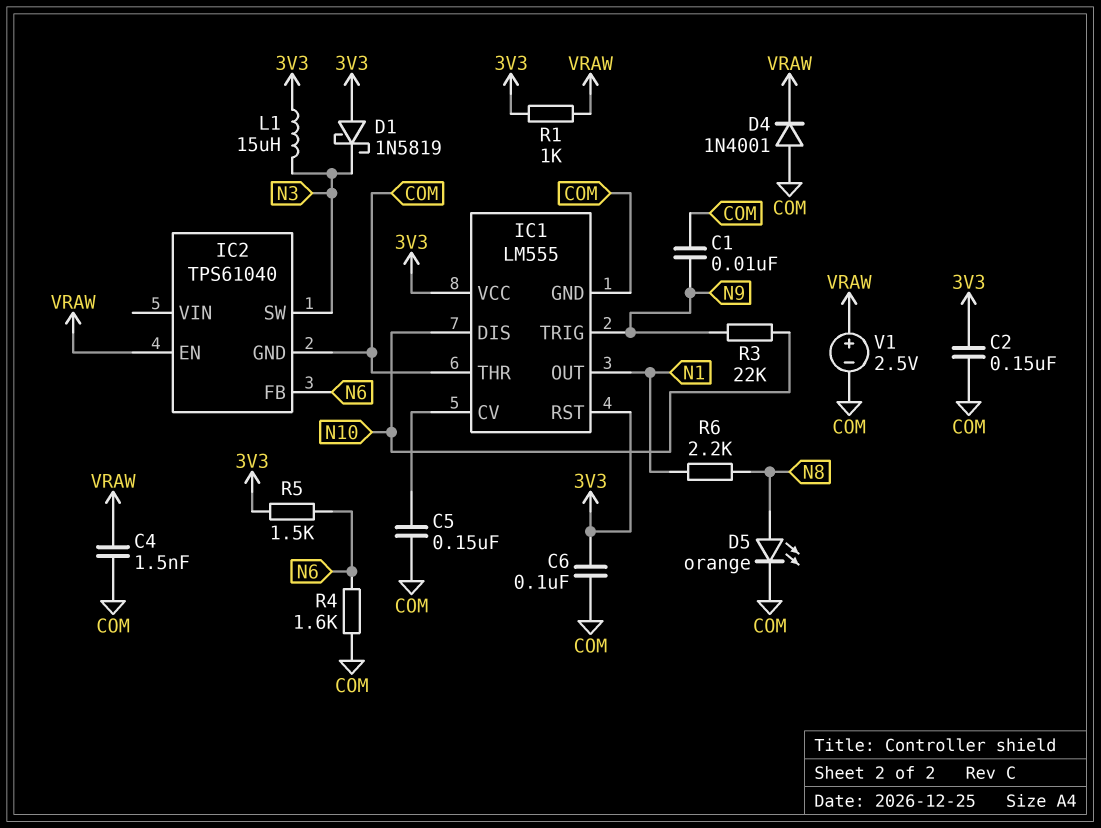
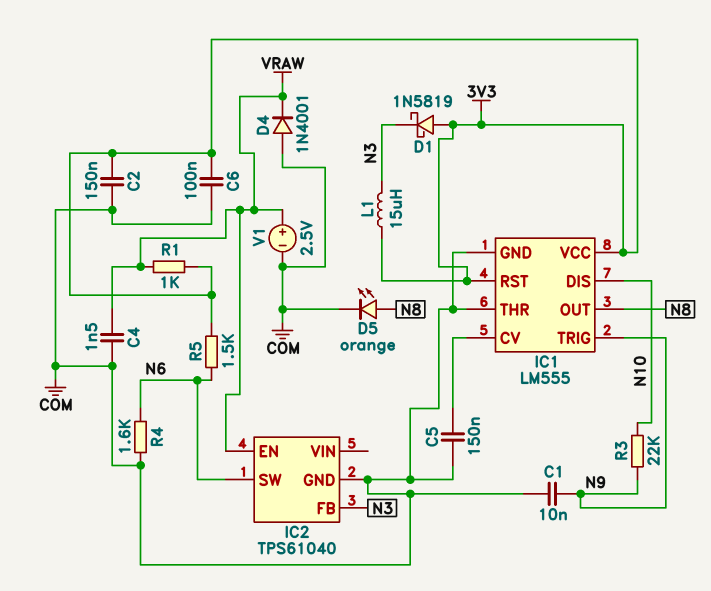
IC1 pin OUT: N1 -> N8
IC2 pin FB: N6 -> N3
IC2 pin SW: N3 -> N6
R6: 2.2k (N1, N8) -> none

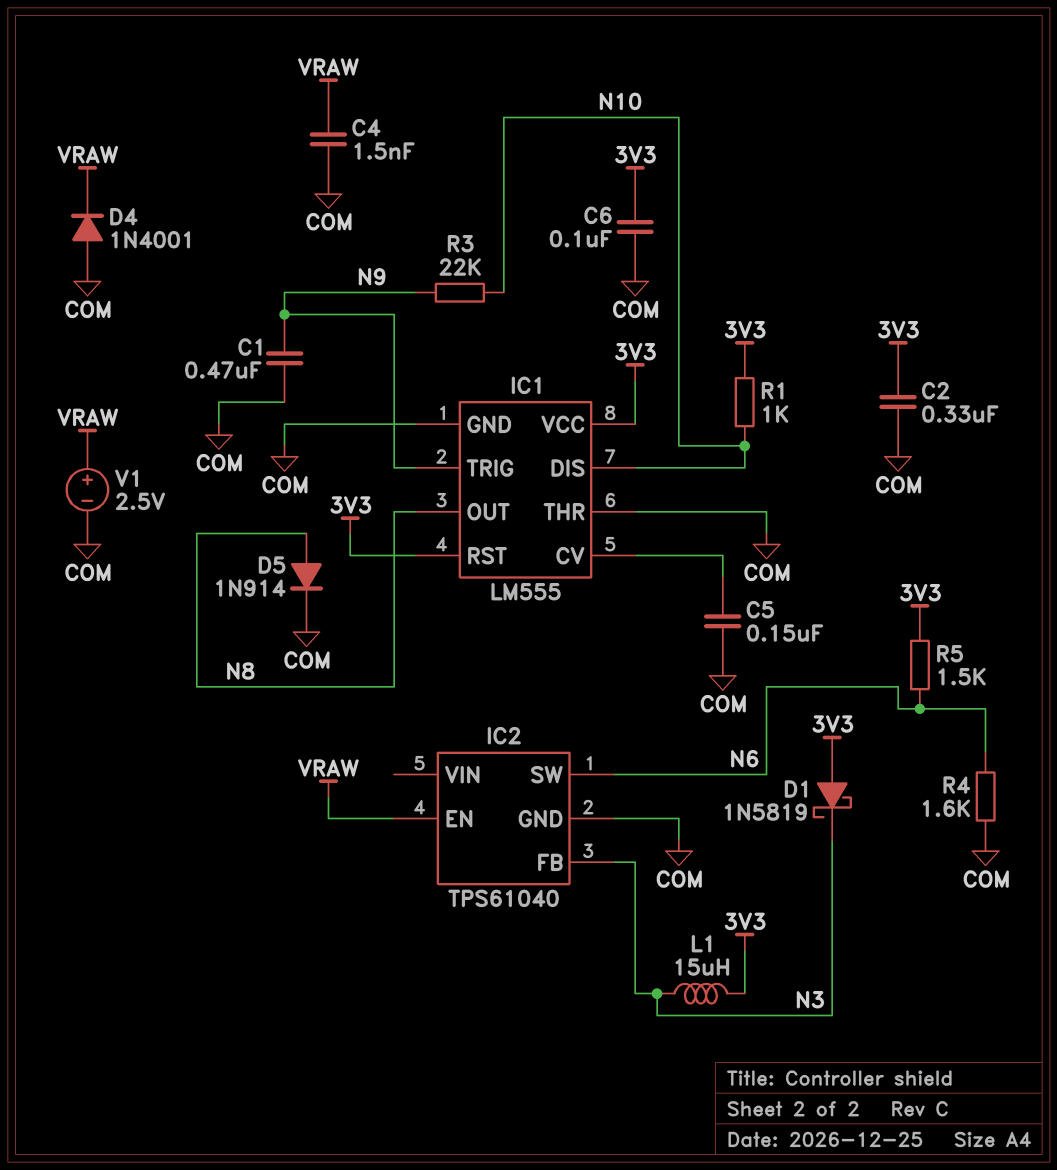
C1: 10nF (COM, N9) -> 470nF (COM, N9)
C2: 150nF (3V3, COM) -> 330nF (3V3, COM)
D5: LED orange (A N8, K COM) -> diode 1N914 (A N8, K COM)
R1: 1k (3V3, VRAW) -> 1k (3V3, N10)

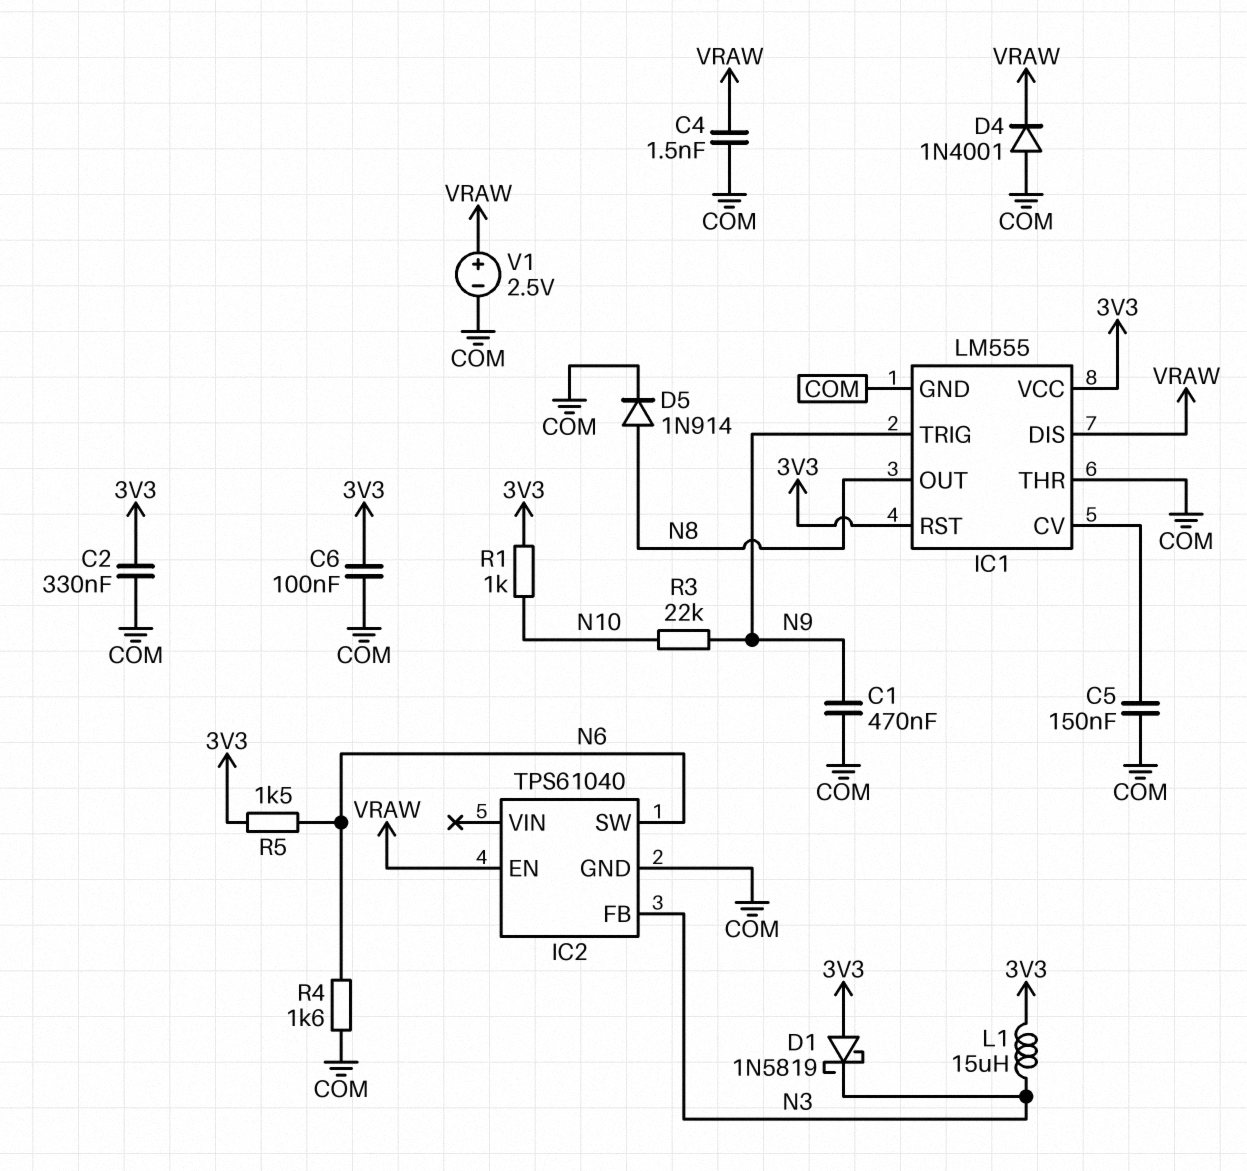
IC1 pin DIS: N10 -> VRAW

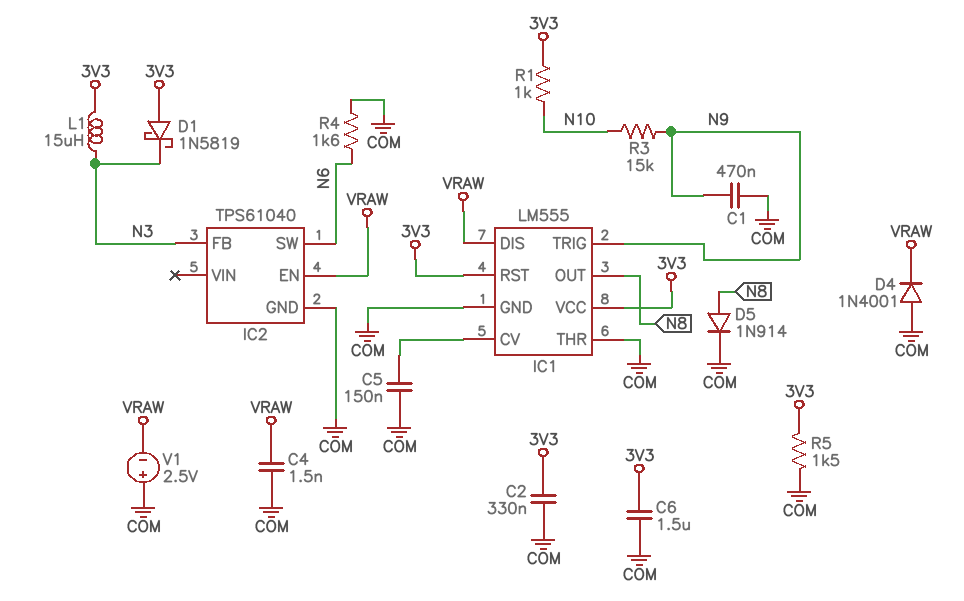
C6: 100nF (3V3, COM) -> 1.5uF (3V3, COM)
R3: 22k (N9, N10) -> 15k (N9, N10)
R5: 1.5k (3V3, N6) -> 1.5k (3V3, COM)
V1: 2.5V (plus VRAW, minus COM) -> 2.5V (plus COM, minus VRAW)

